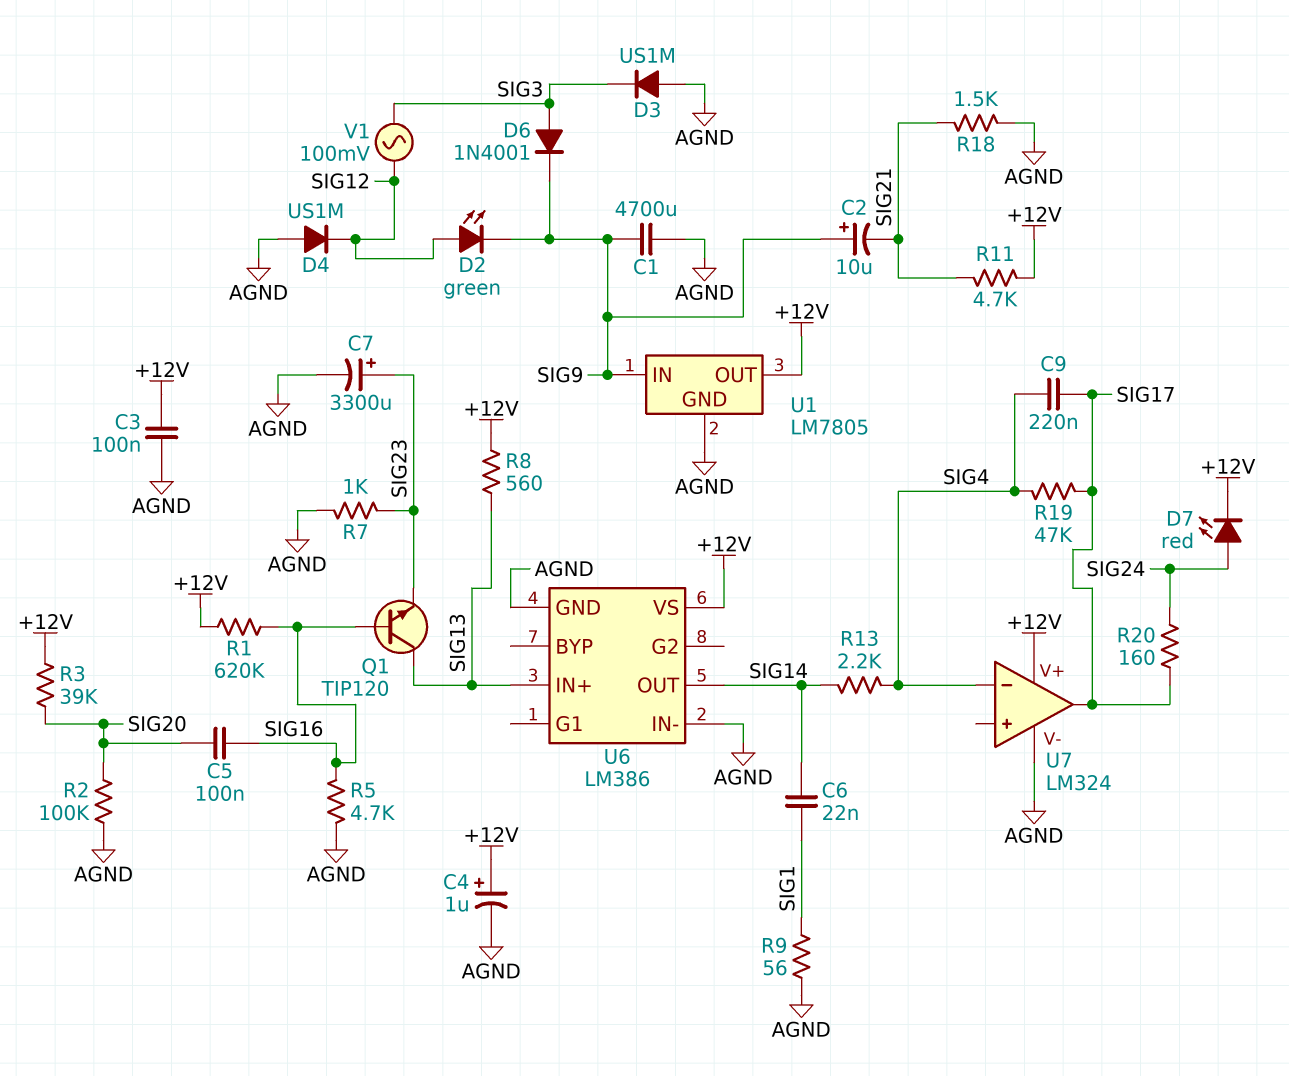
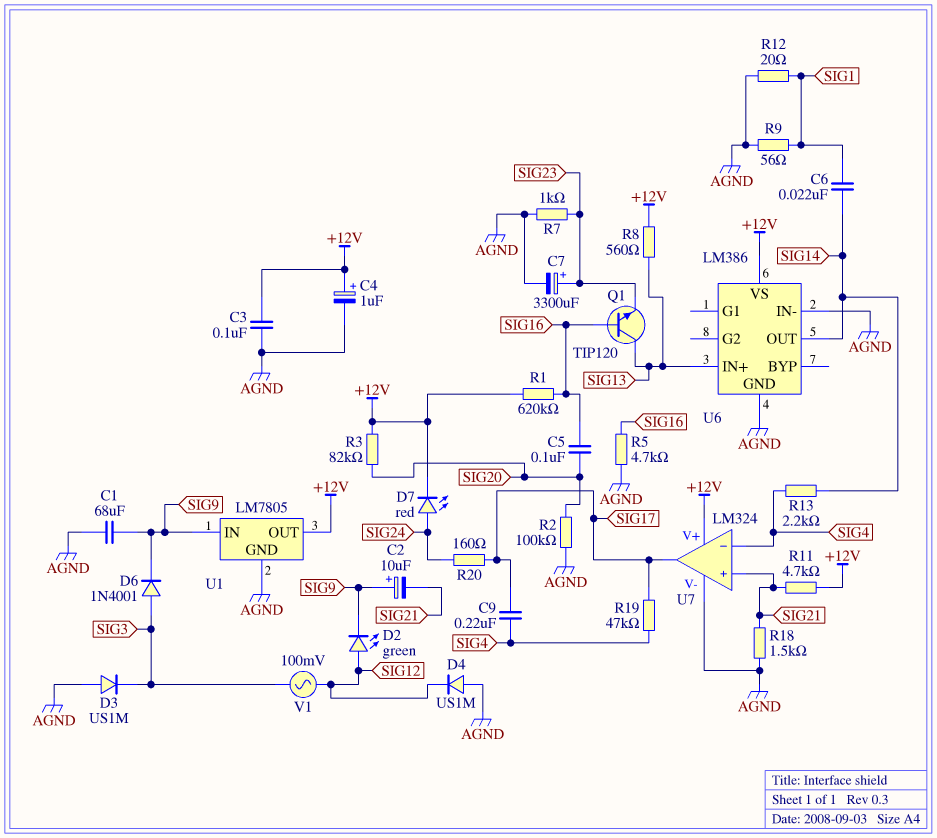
C1: 4700uF (AGND, SIG9) -> 68uF (AGND, SIG9)
R3: 39k (+12V, SIG20) -> 82k (+12V, SIG20)
R12: none -> 20 (AGND, SIG1)
U7 pin in+: none -> SIG21

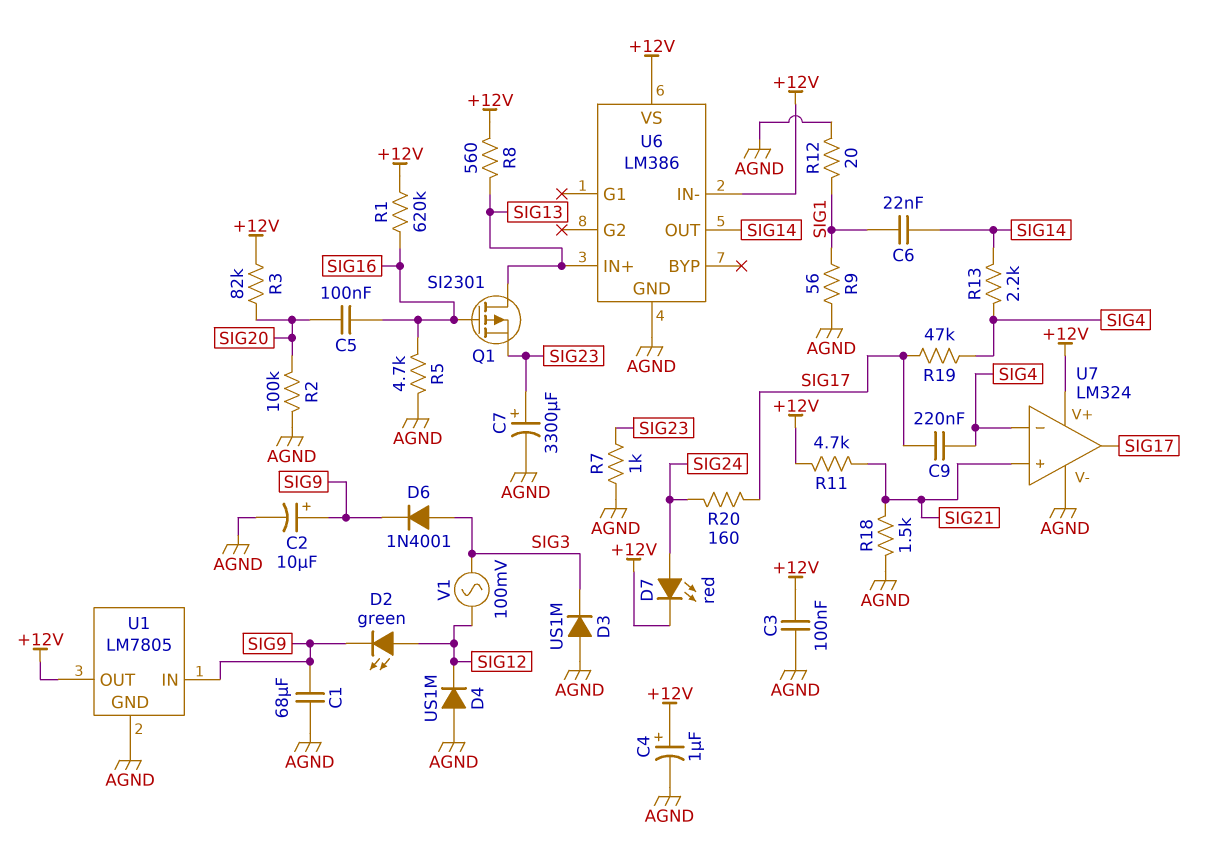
C2: 10uF (plus SIG9, minus SIG21) -> 10uF (plus SIG9, minus AGND)
Q1: NPN TIP120 (B SIG16, C SIG13, E SIG23) -> PMOS SI2301 (G SIG16, D SIG13, S SIG23)
U6 pin IN-: AGND -> +12V

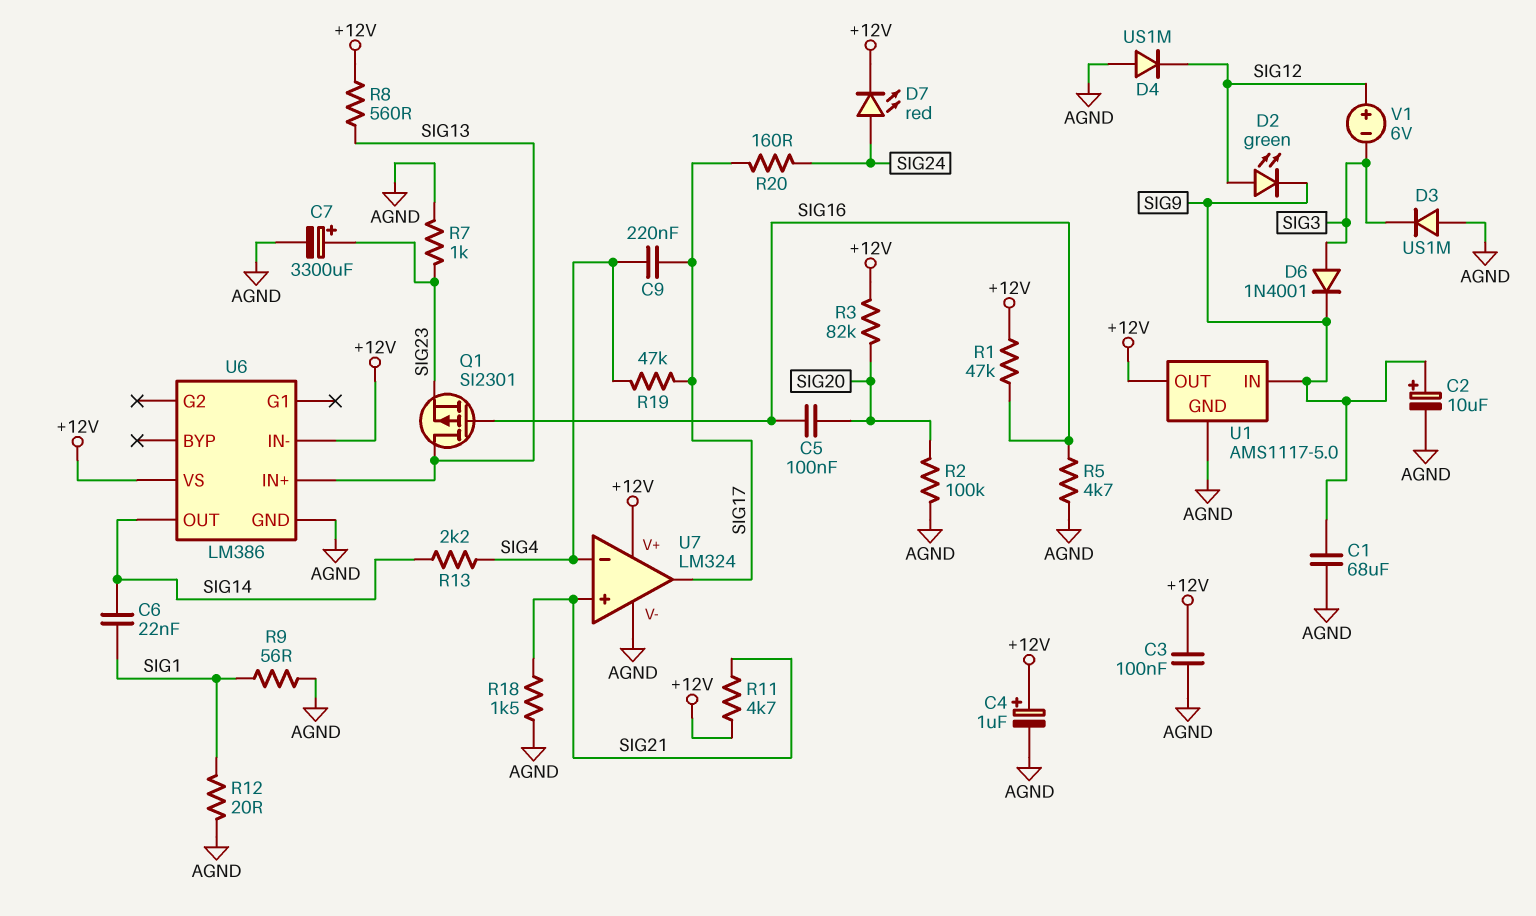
R1: 620k (+12V, SIG16) -> 47k (+12V, SIG16)
U1: LM7805 -> AMS1117-5.0
V1: AC 100mV (SIG3, SIG12) -> 6V (plus SIG12, minus SIG3)

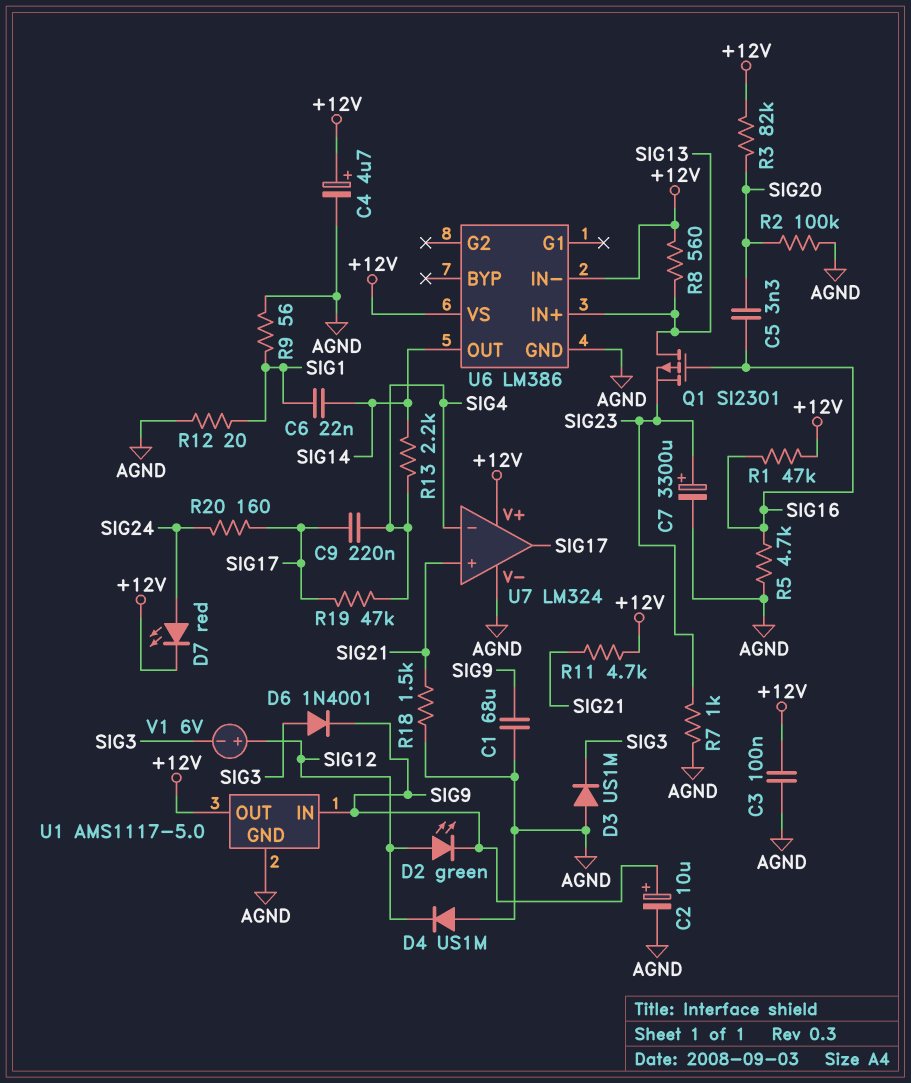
C4: 1uF (plus +12V, minus AGND) -> 4.7uF (plus +12V, minus AGND)
C5: 100nF (SIG16, SIG20) -> 3.3nF (SIG16, SIG20)

